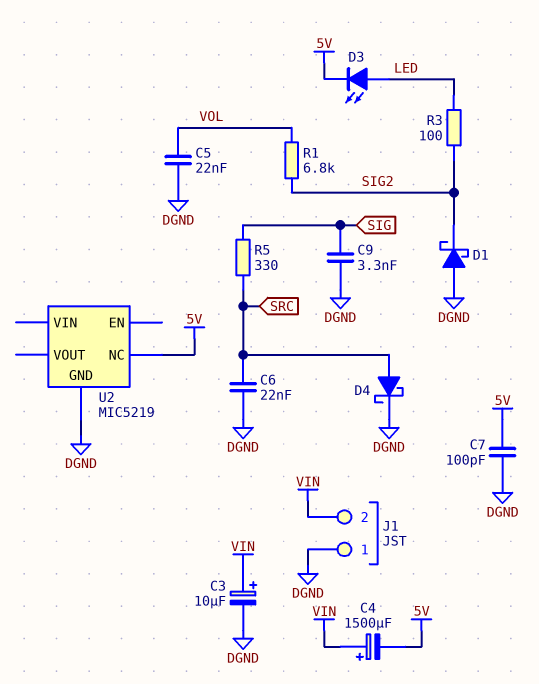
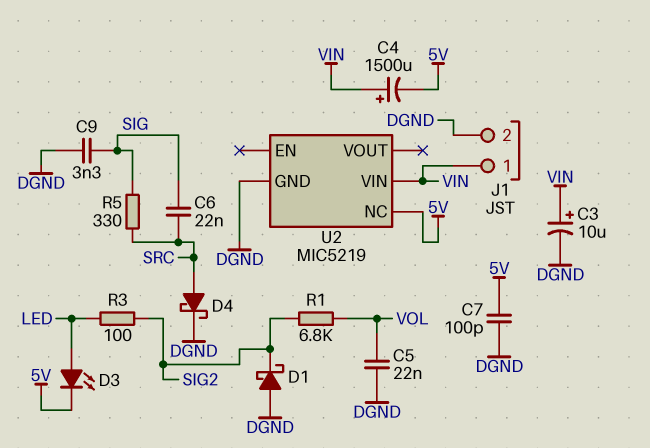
C6: 22nF (DGND, SRC) -> 22nF (SIG, SRC)
J1 pin 1: DGND -> VIN
J1 pin 2: VIN -> DGND
U2 pin VIN: none -> VIN

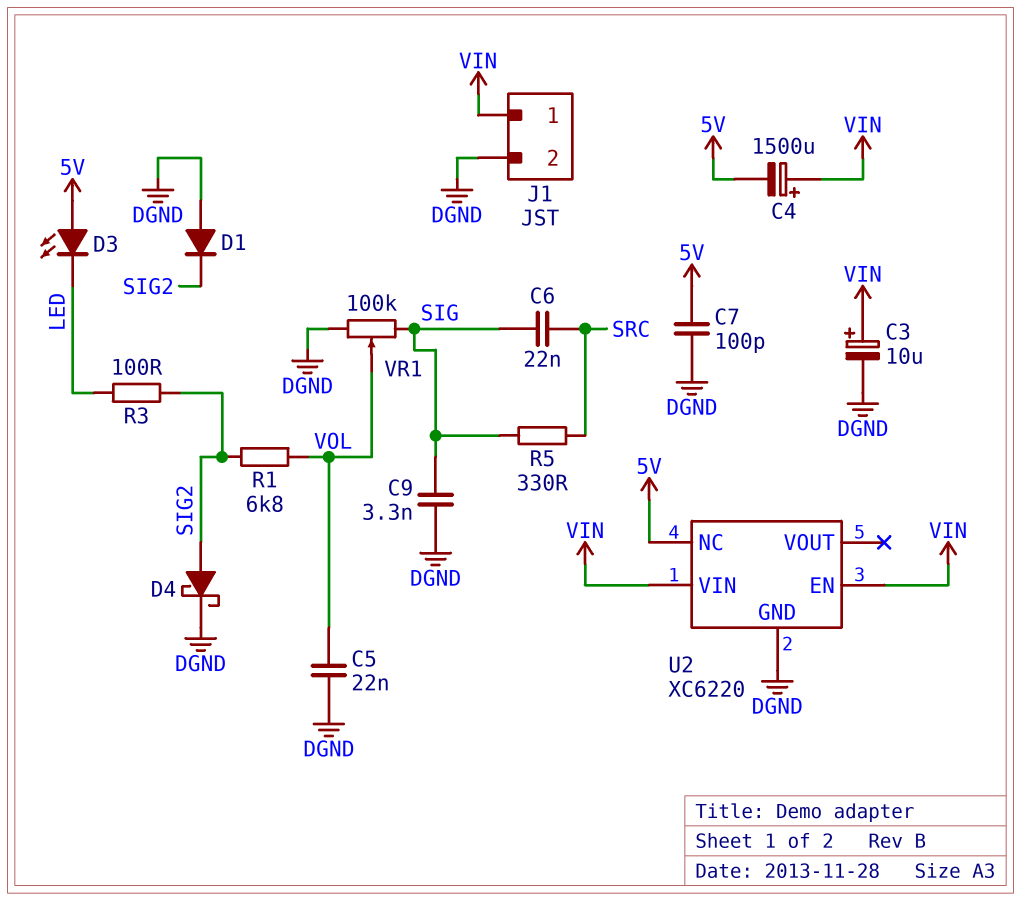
D1: schottky (A DGND, K SIG2) -> diode (A DGND, K SIG2)
D3: LED (A LED, K 5V) -> LED (A 5V, K LED)
D4: schottky (A SRC, K DGND) -> schottky (A SIG2, K DGND)
U2: MIC5219 -> XC6220
U2 pin EN: none -> VIN
VR1: none -> 100k (DGND, SIG, wiper VOL)

